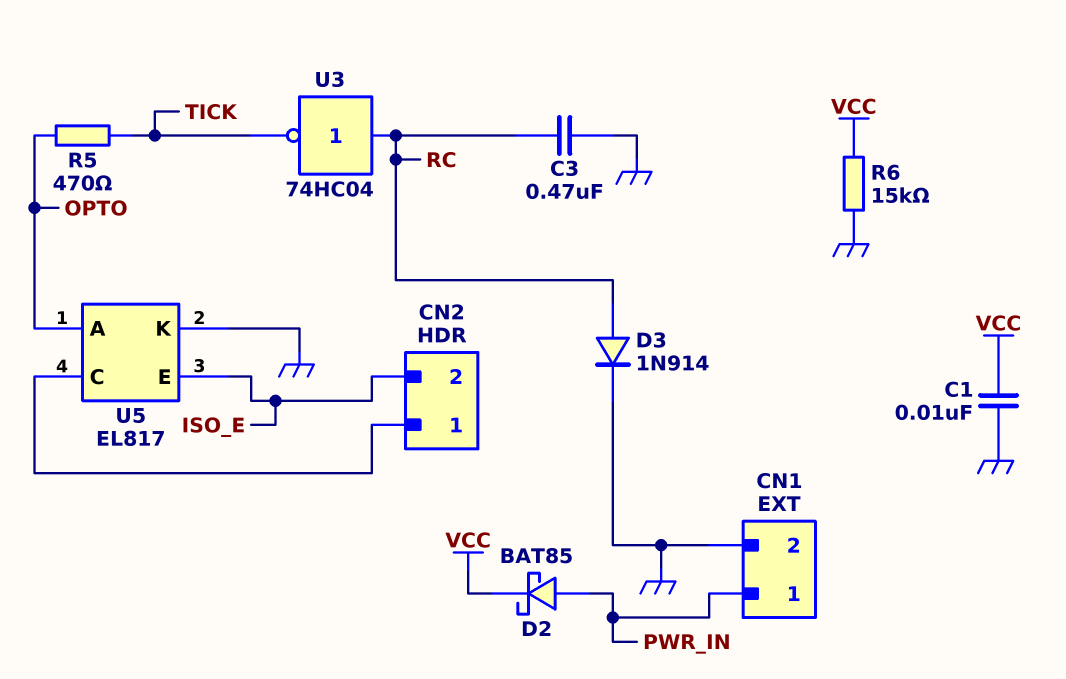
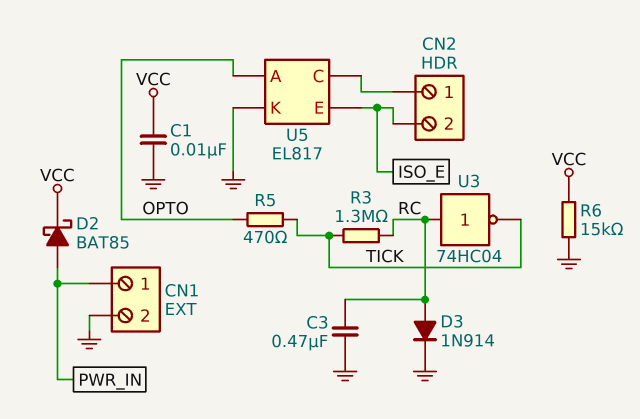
R3: none -> 1.3M (RC, TICK)

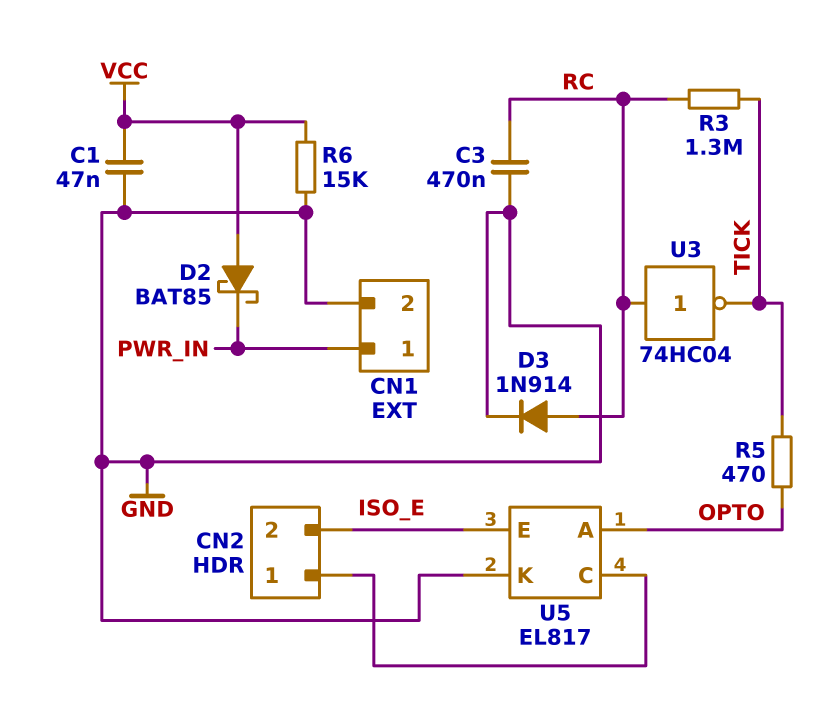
C1: 10nF (GND, VCC) -> 47nF (GND, VCC)
D2: schottky BAT85 (A PWR_IN, K VCC) -> schottky BAT85 (A VCC, K PWR_IN)

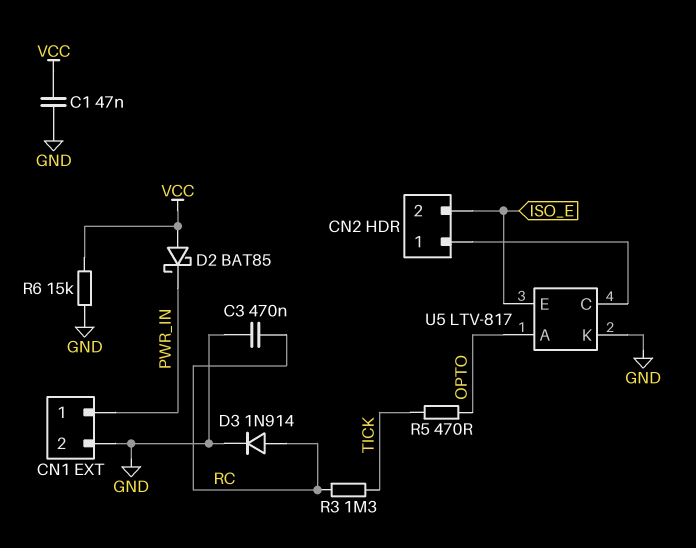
U3: NOT 74HC04 (in RC, out TICK) -> none
U5: EL817 -> LTV-817

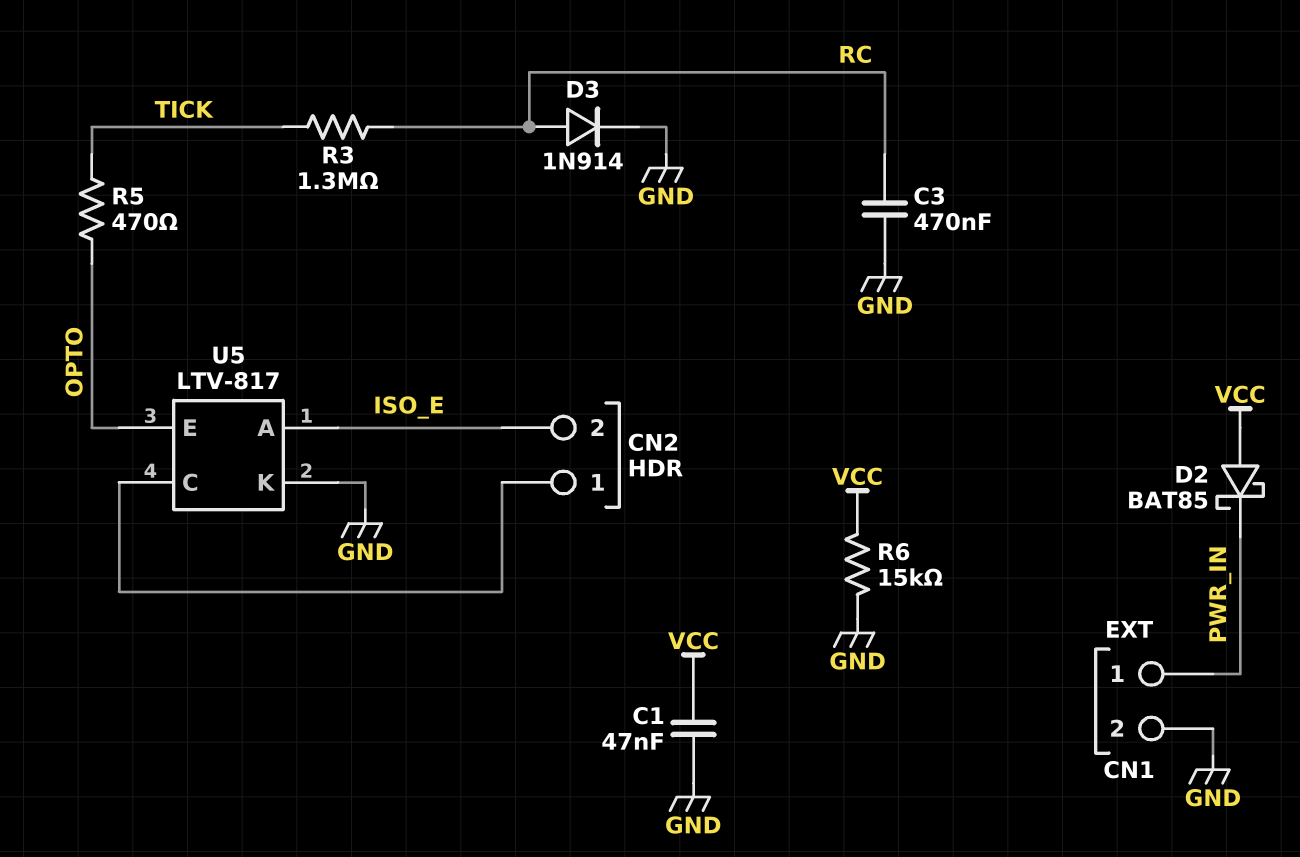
U5 pin A: OPTO -> ISO_E
U5 pin E: ISO_E -> OPTO

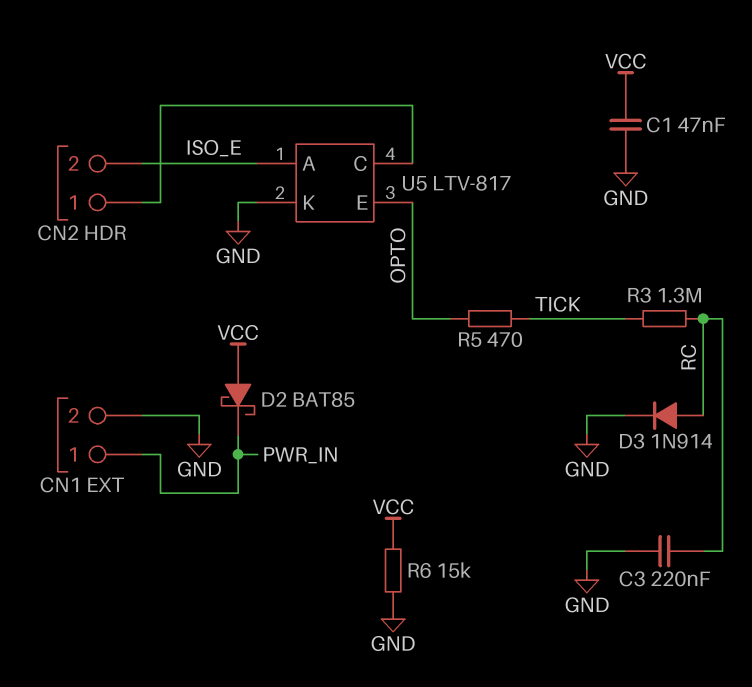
C3: 470nF (GND, RC) -> 220nF (GND, RC)

